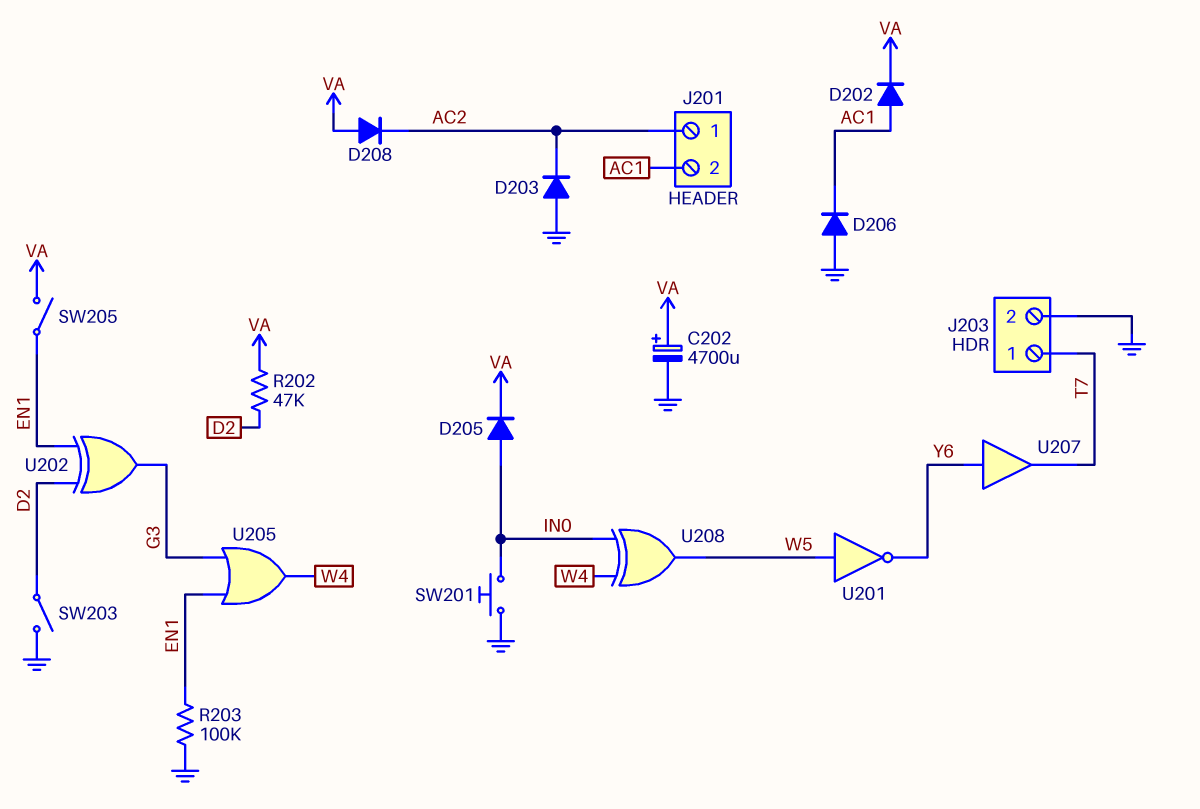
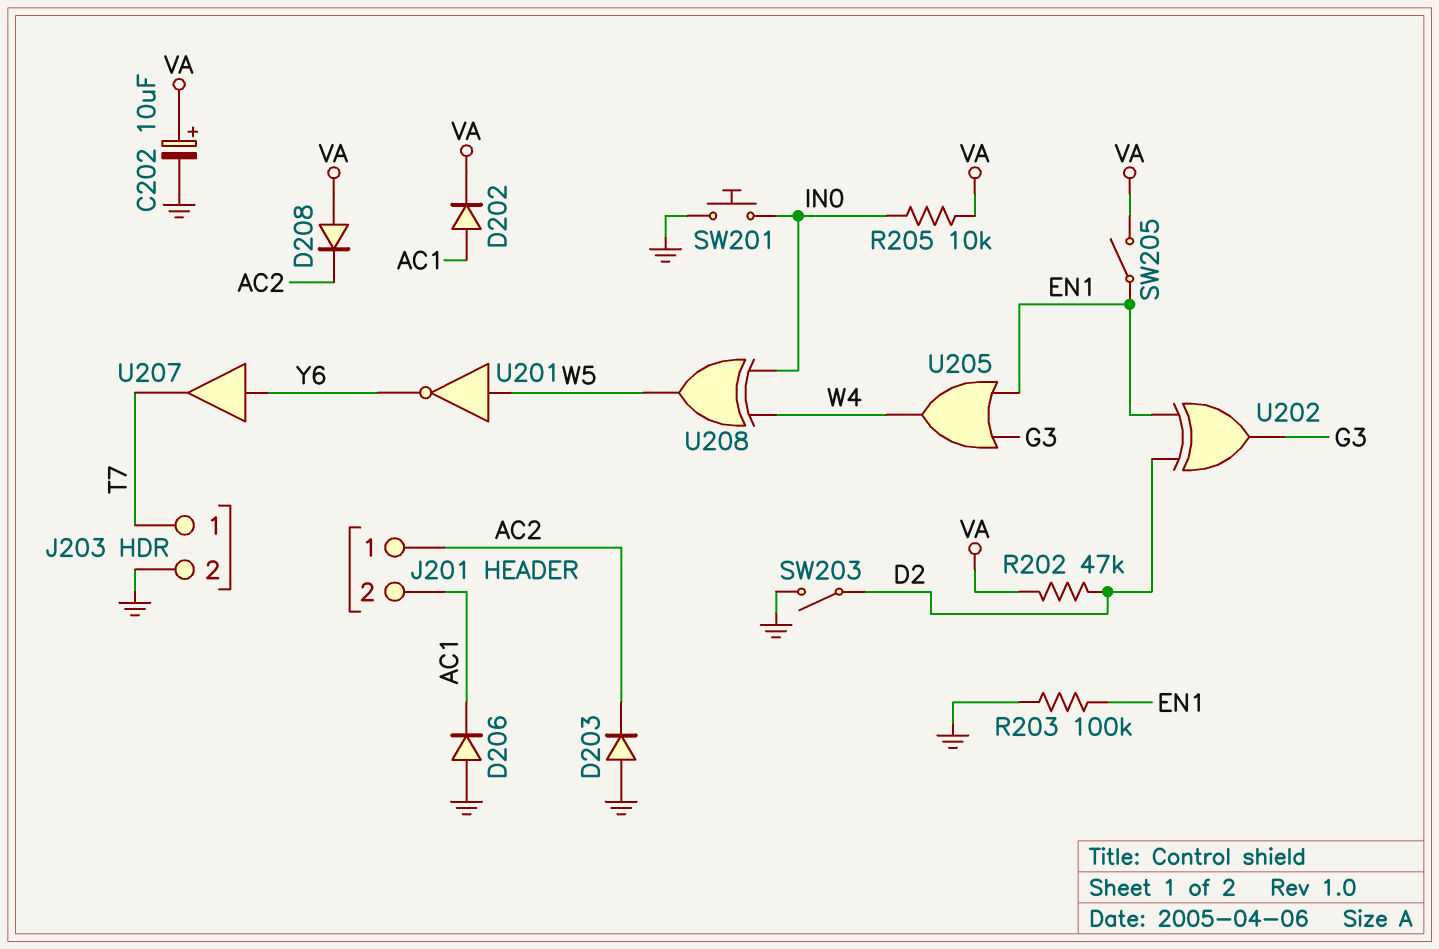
C202: 4700uF (plus VA, minus GND) -> 10uF (plus VA, minus GND)
D205: diode (A IN0, K VA) -> none
R205: none -> 10k (IN0, VA)

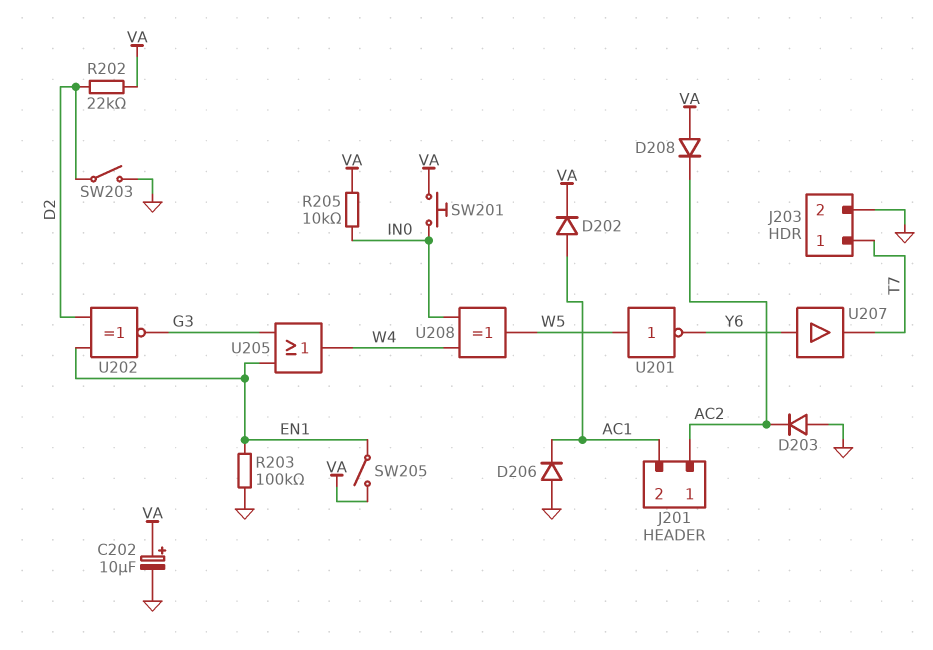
R202: 47k (D2, VA) -> 22k (D2, VA)
SW201: button (GND, IN0) -> button (IN0, VA)
U202: XOR (in D2, in EN1, out G3) -> XNOR (in D2, in EN1, out G3)

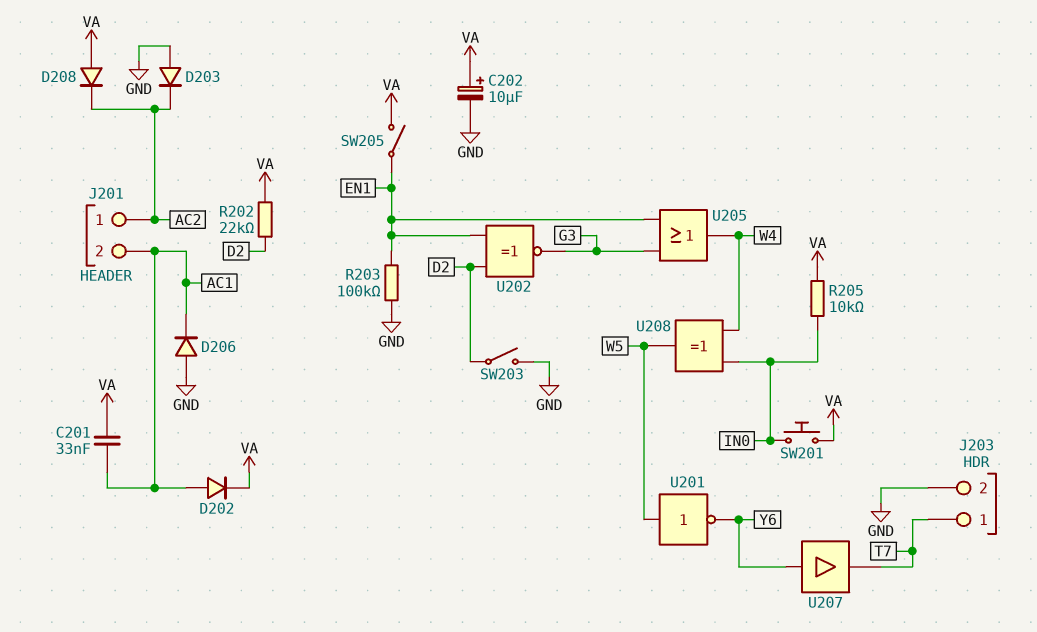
C201: none -> 33nF (AC1, VA)

